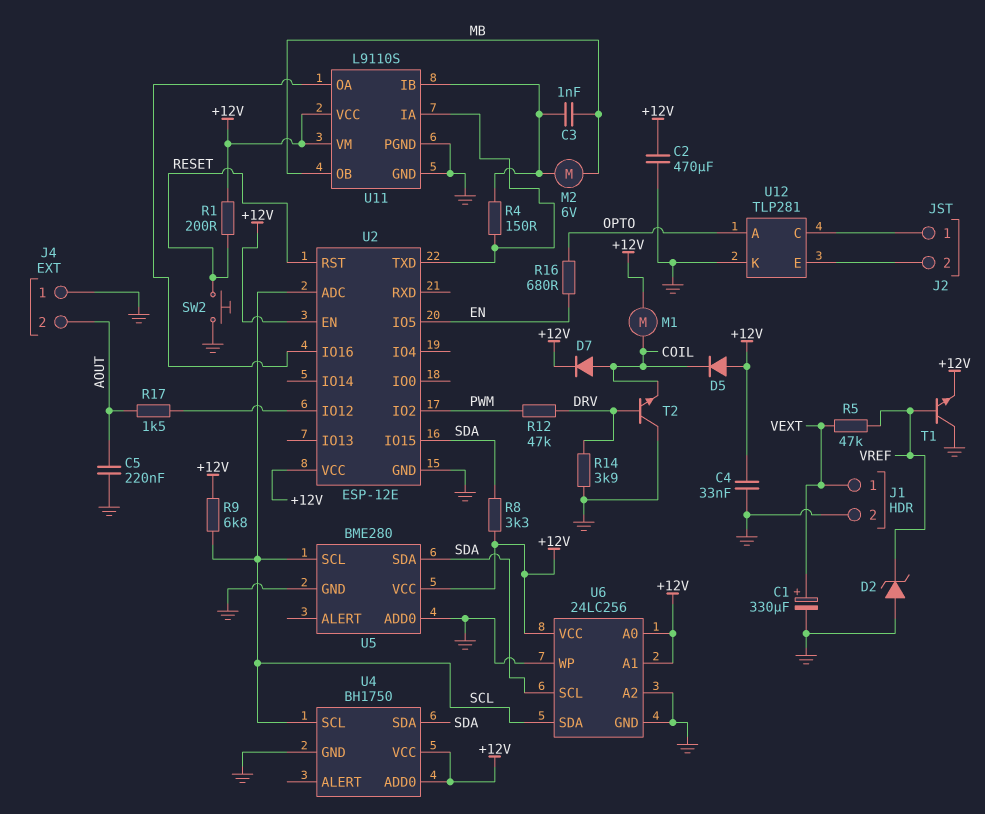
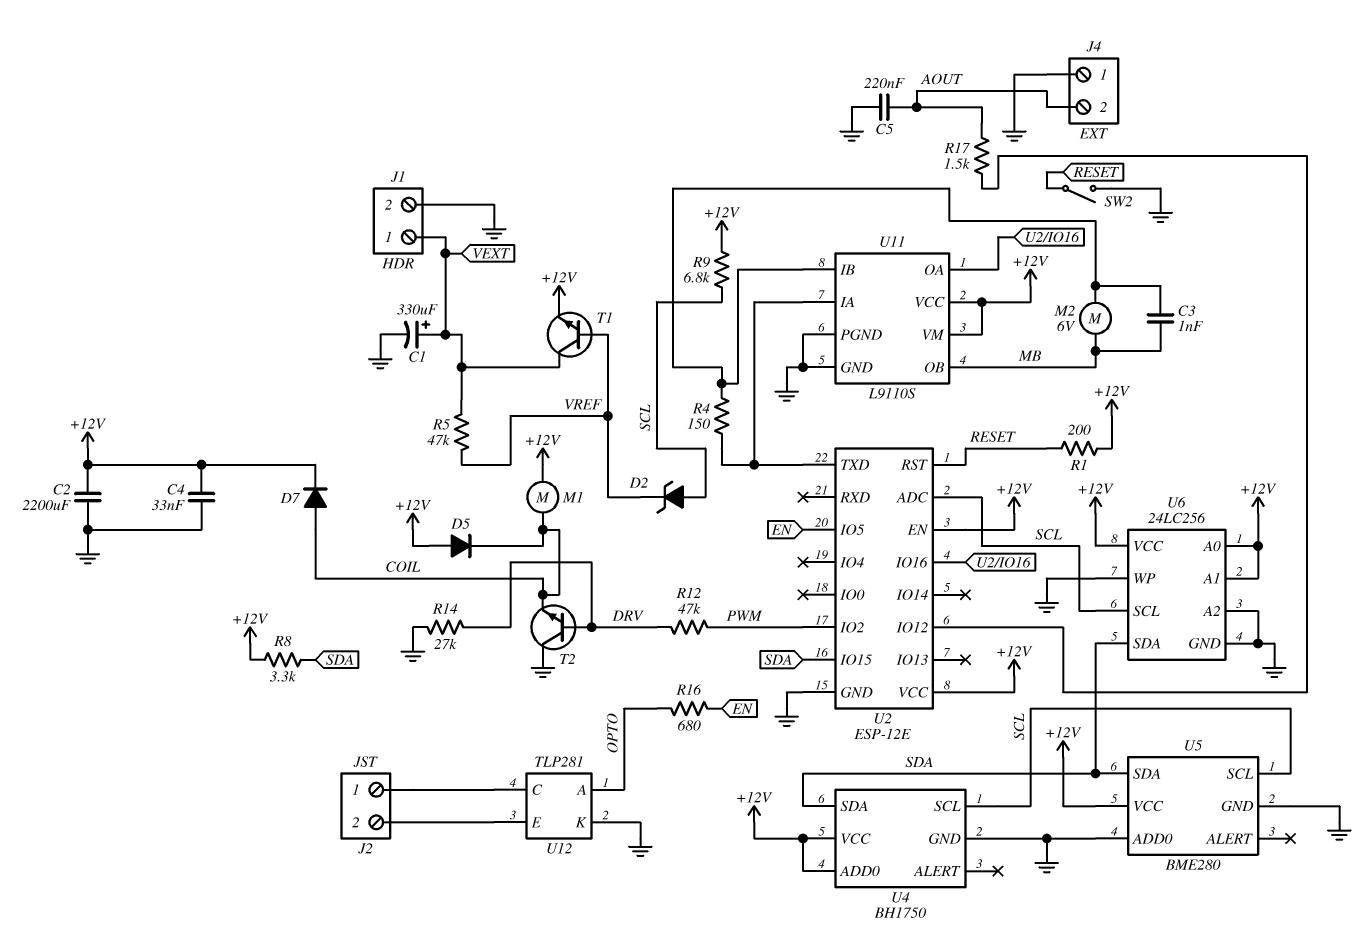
C2: 470uF (+12V, GND) -> 2200uF (+12V, GND)
D2: zener (A GND, K VREF) -> zener (A SCL, K VREF)
R14: 3.9k (DRV, GND) -> 27k (DRV, GND)
SW2: button (GND, RESET) -> switch (GND, RESET)
T1: NPN (B VREF, C GND, E +12V) -> NPN (B VREF, C VEXT, E +12V)
U6 pin SCL: SDA -> SCL
U6 pin SDA: SCL -> SDA

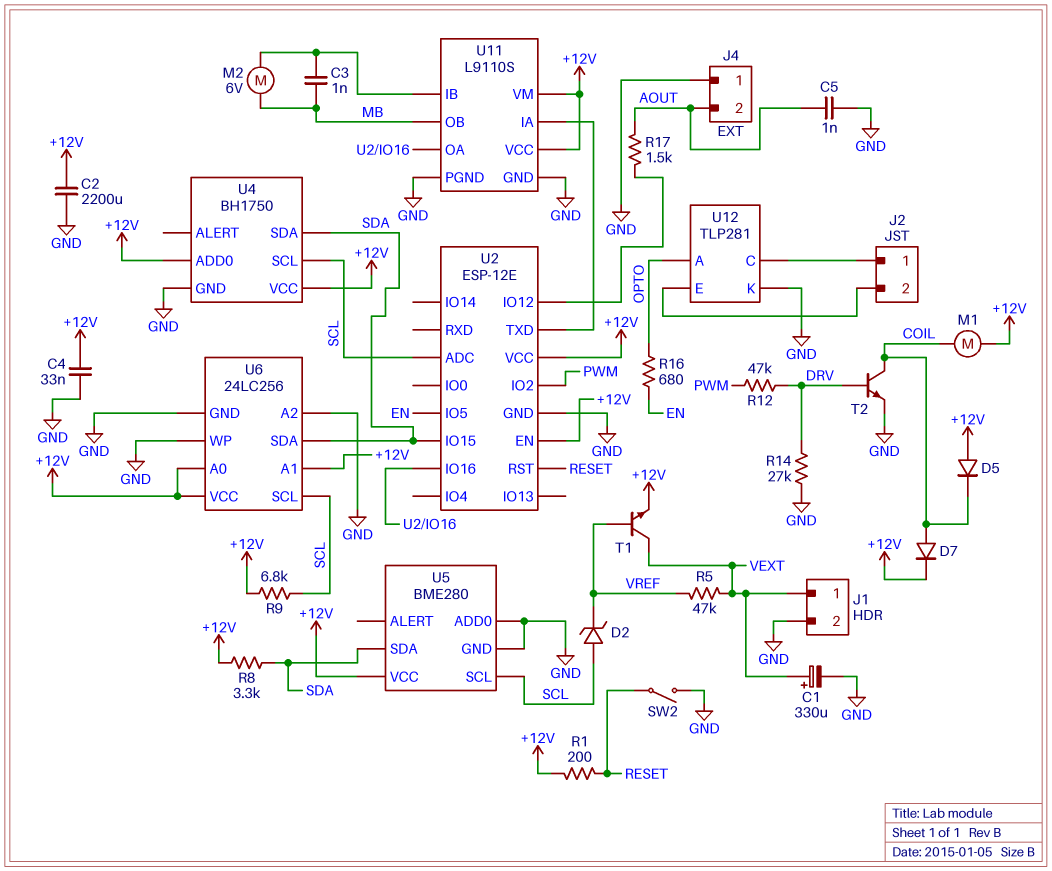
C5: 220nF (AOUT, GND) -> 1nF (AOUT, GND)
R4: 150 (U2/TXD, U11/IB) -> none
T2: NPN (B DRV, C GND, E COIL) -> NPN (B DRV, C COIL, E GND)

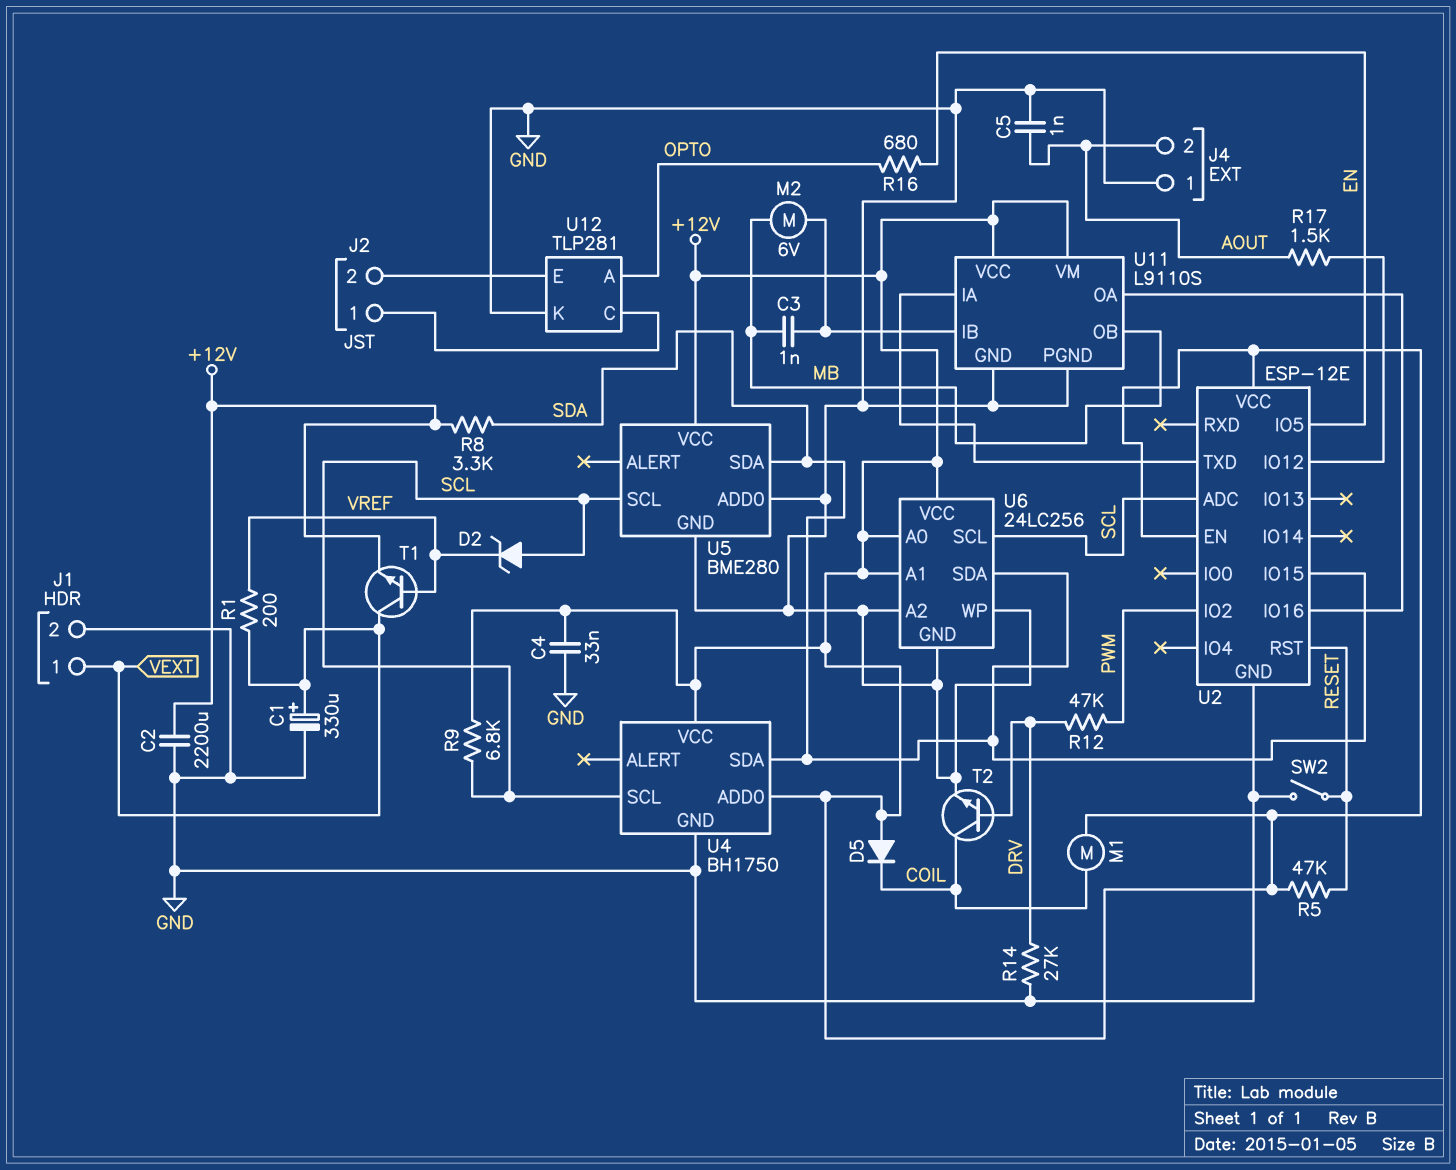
D7: diode (A COIL, K +12V) -> none
R1: 200 (+12V, RESET) -> 200 (VEXT, VREF)
R5: 47k (VEXT, VREF) -> 47k (+12V, RESET)

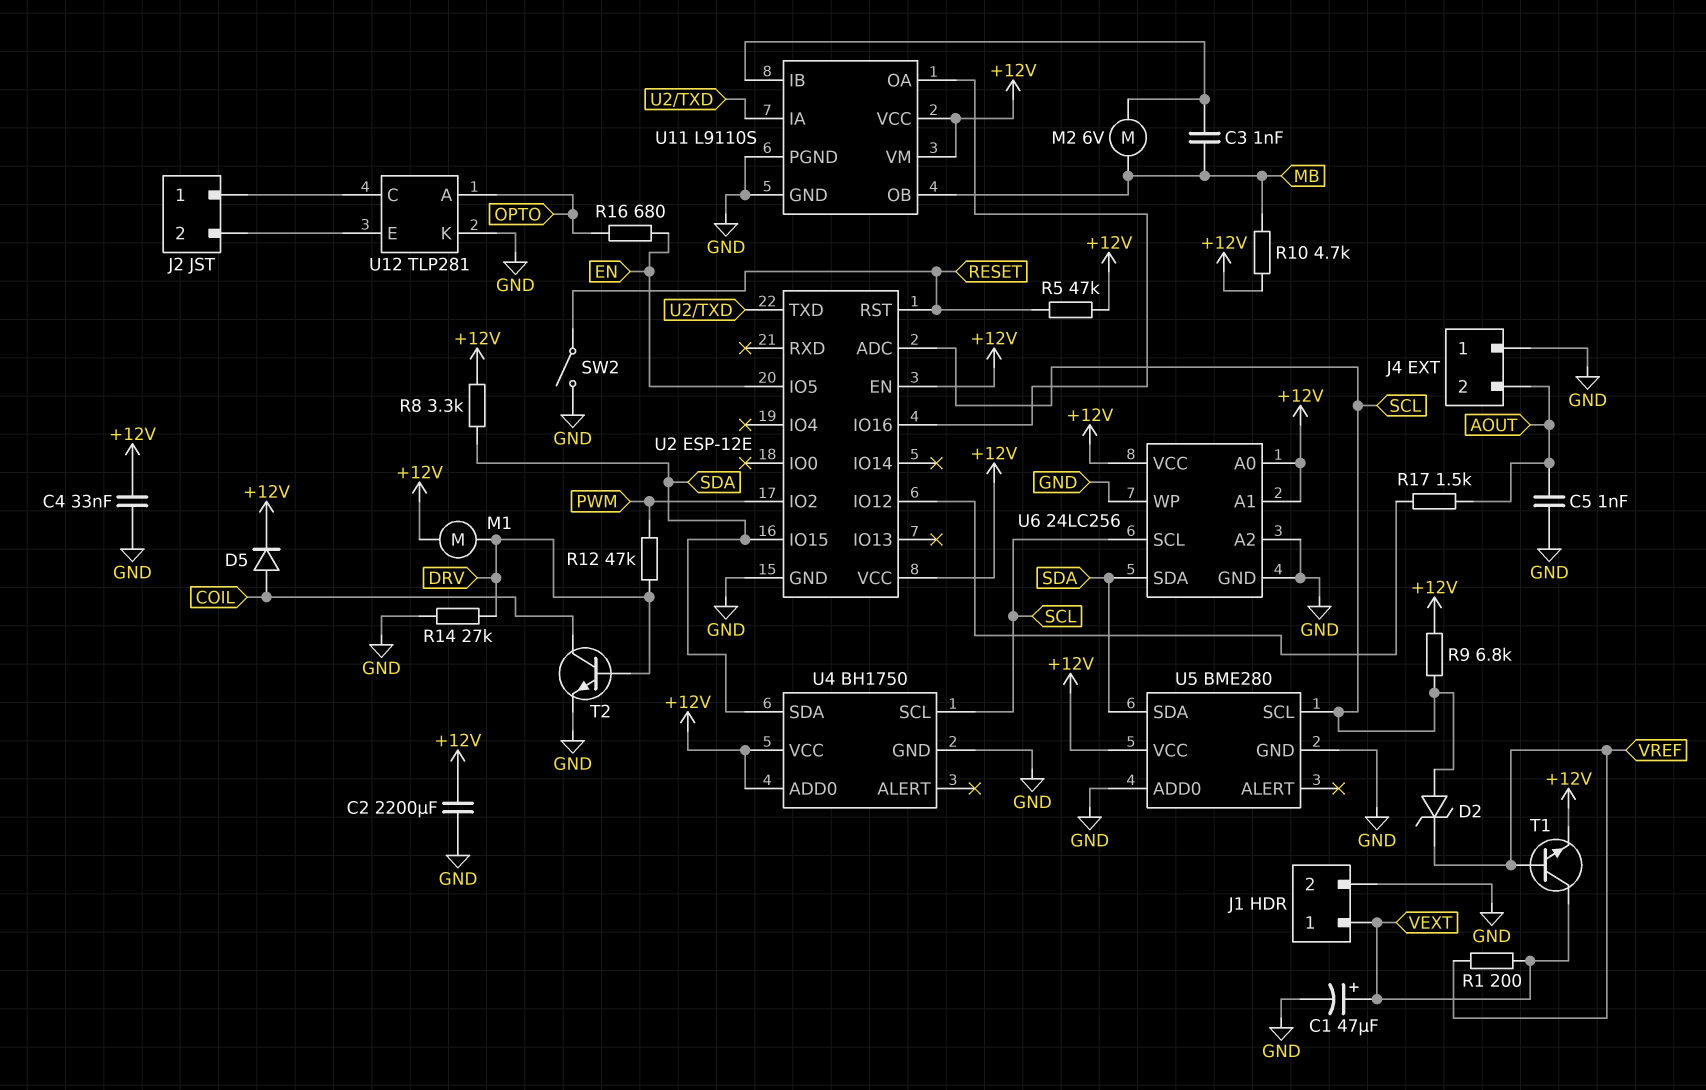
C1: 330uF (plus VEXT, minus GND) -> 47uF (plus VEXT, minus GND)
D5: diode (A +12V, K COIL) -> diode (A COIL, K +12V)
M1: motor (+12V, COIL) -> motor (+12V, DRV)
R10: none -> 4.7k (+12V, MB)

